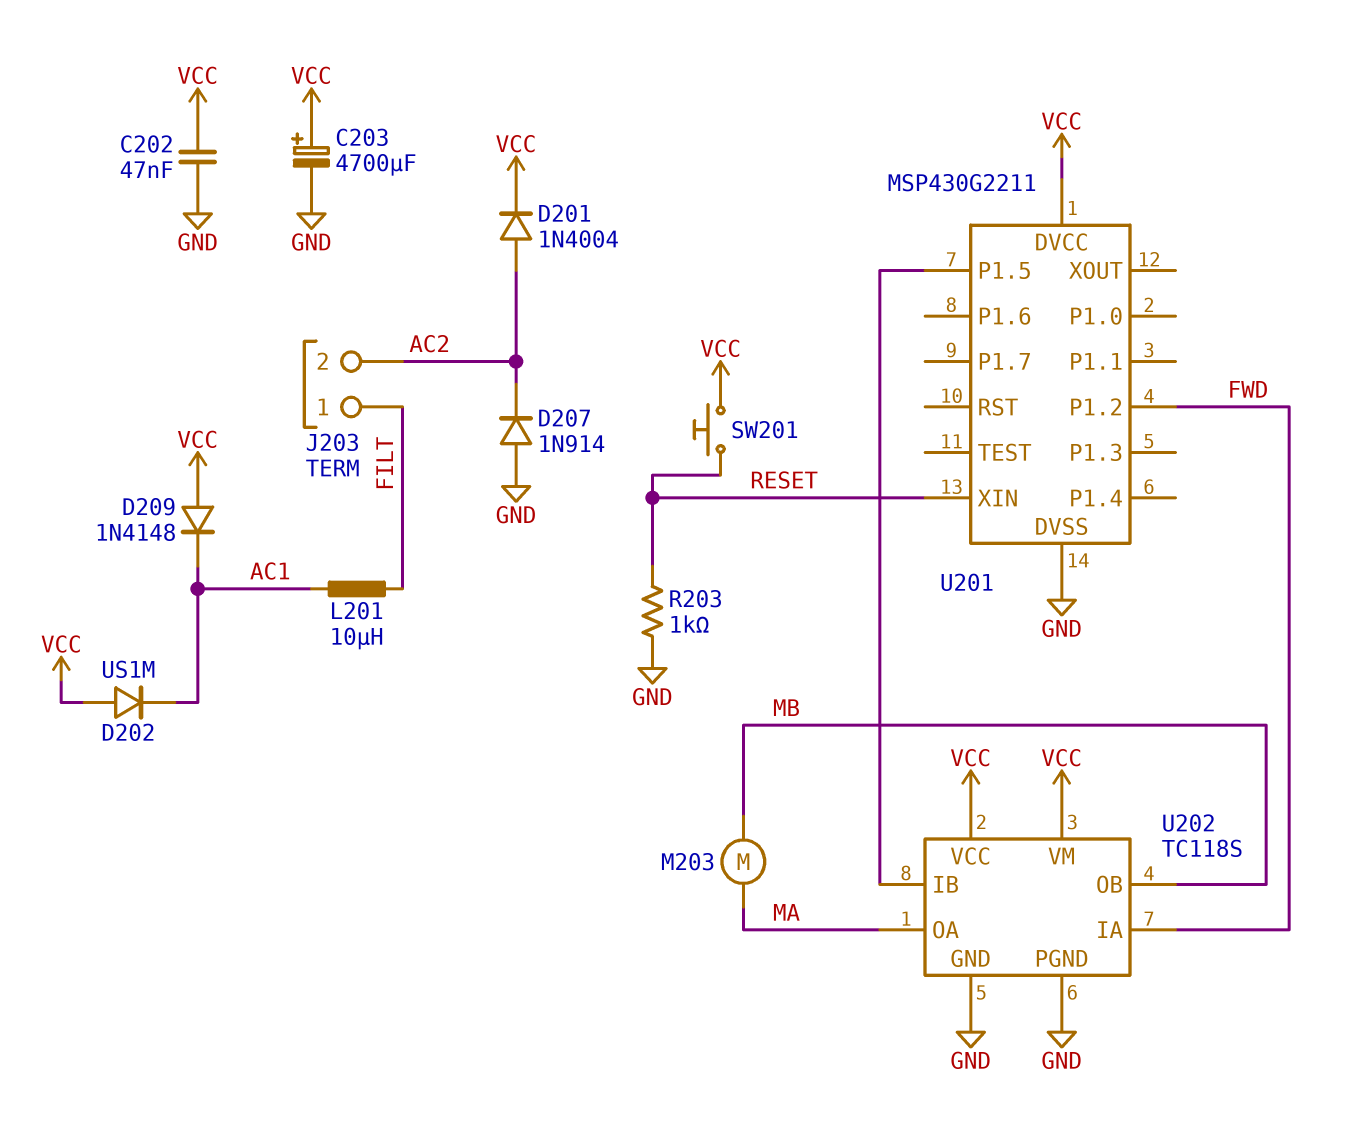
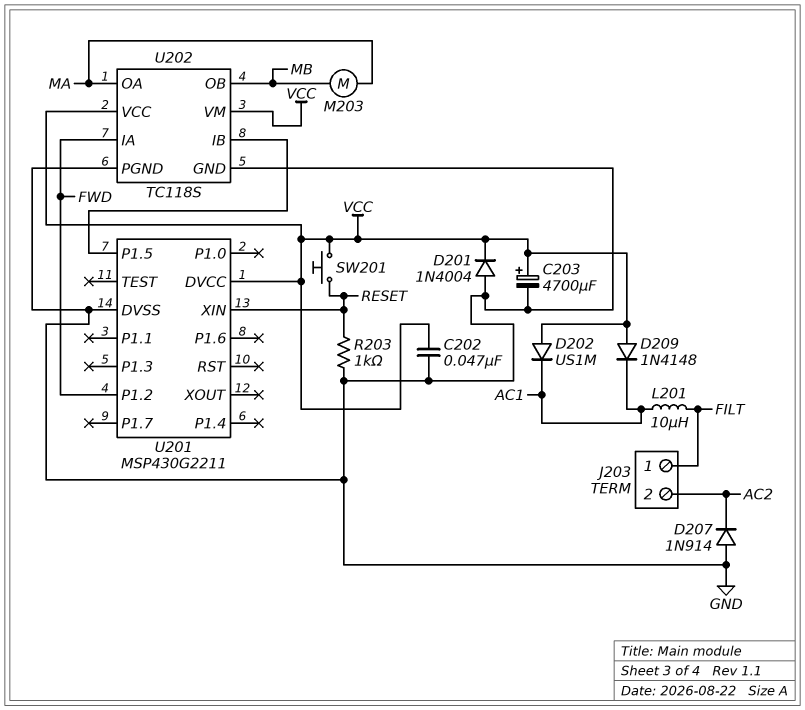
D201: diode 1N4004 (A AC2, K VCC) -> diode 1N4004 (A GND, K VCC)

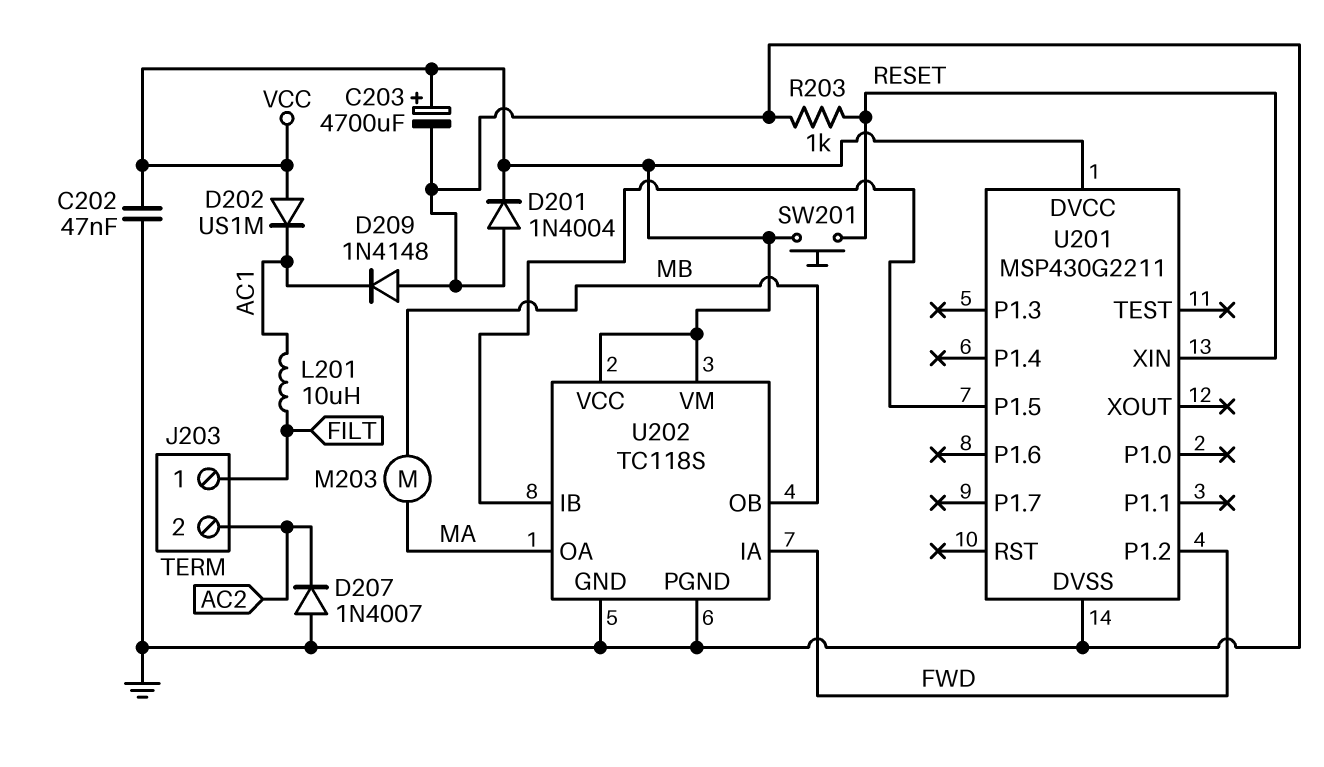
D207: diode 1N914 (A GND, K AC2) -> diode 1N4007 (A GND, K AC2)
D209: diode 1N4148 (A VCC, K AC1) -> diode 1N4148 (A GND, K AC1)

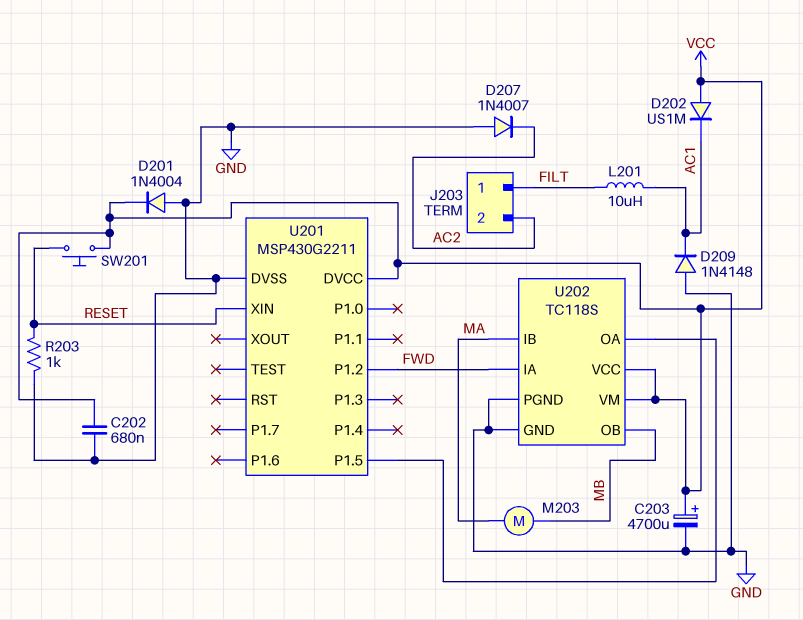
C202: 47nF (GND, VCC) -> 680nF (GND, VCC)
U202 pin IB: U201/P1.5 -> MA
U202 pin OA: MA -> U201/P1.5

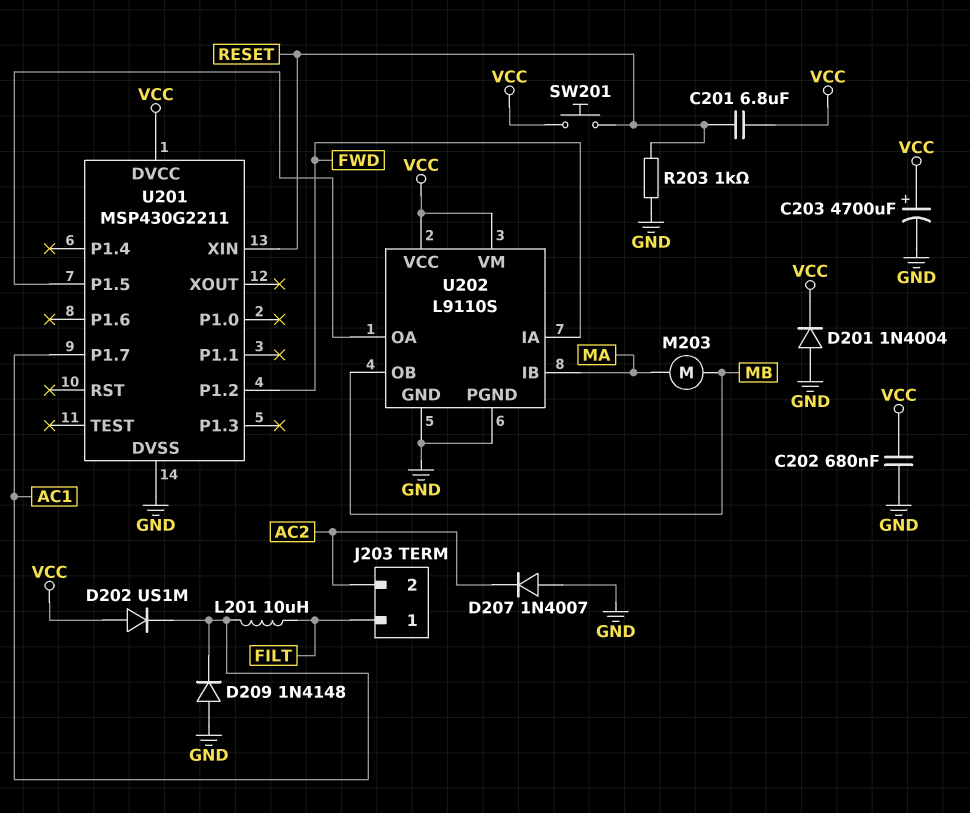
C201: none -> 6.8uF (RESET, VCC)
U201 pin P1.7: none -> AC1
U202: TC118S -> L9110S

